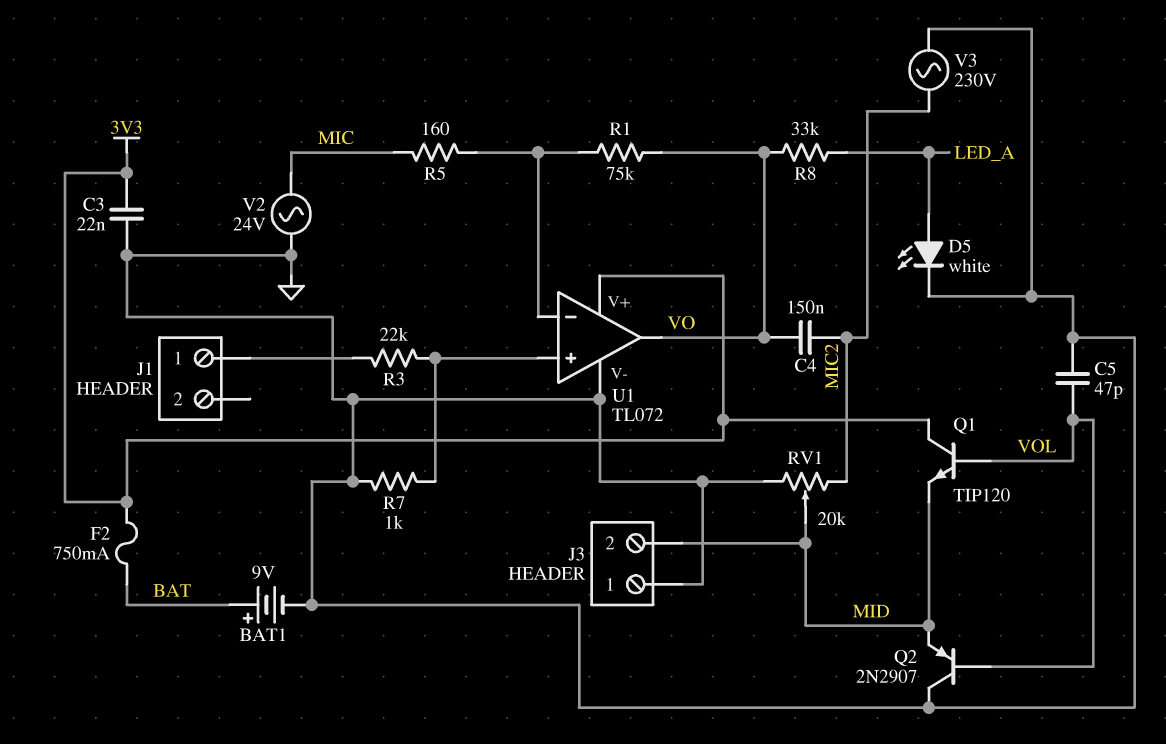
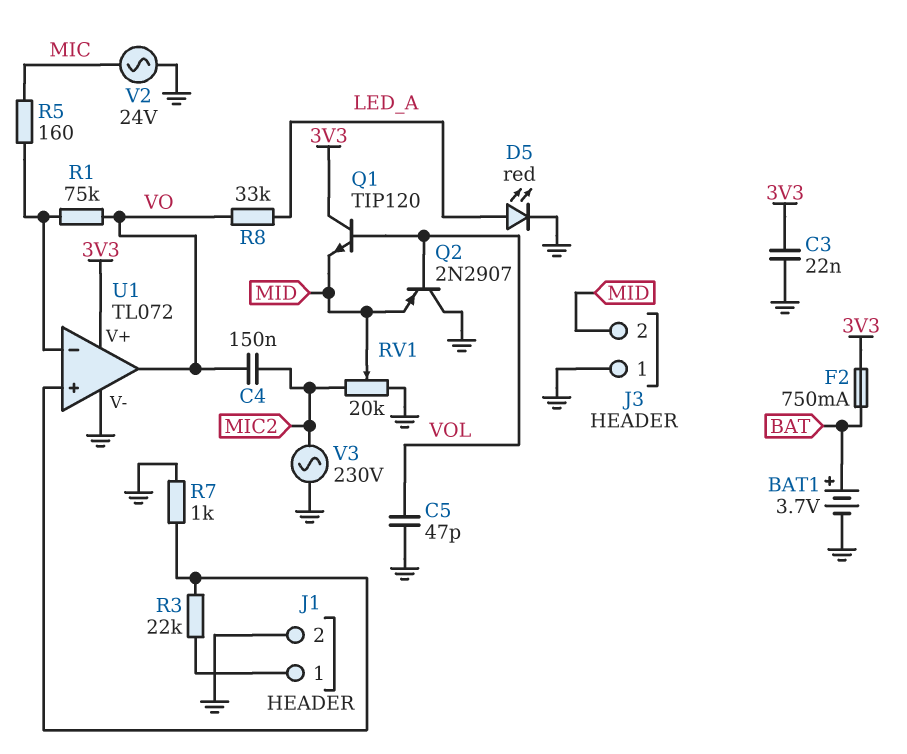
BAT1: 9V (plus BAT, minus GND) -> 3.7V (plus BAT, minus GND)
D5: LED white (A LED_A, K GND) -> LED red (A LED_A, K GND)
J1 pin 2: none -> GND

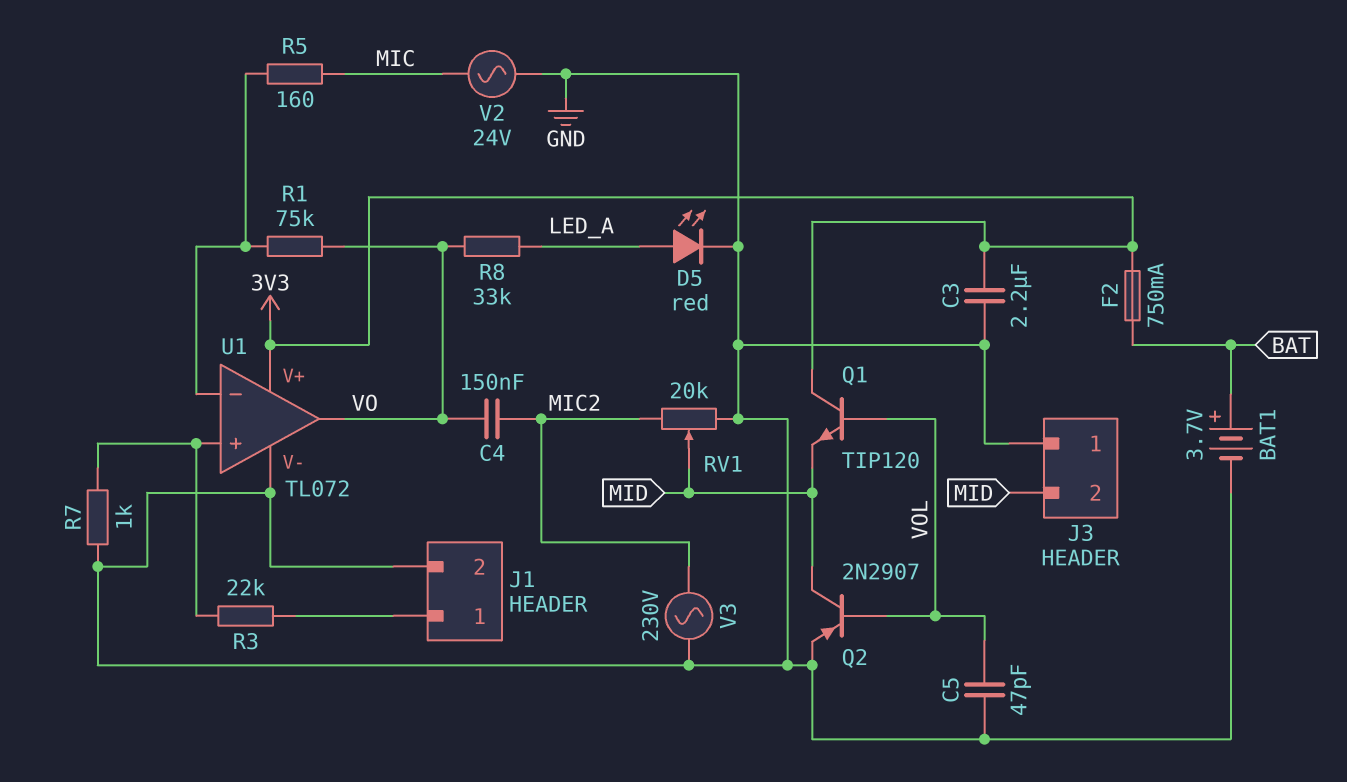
C3: 22nF (3V3, GND) -> 2.2uF (3V3, GND)
Q2: PNP 2N2907 (B VOL, C GND, E MID) -> PNP 2N2907 (B VOL, C MID, E GND)

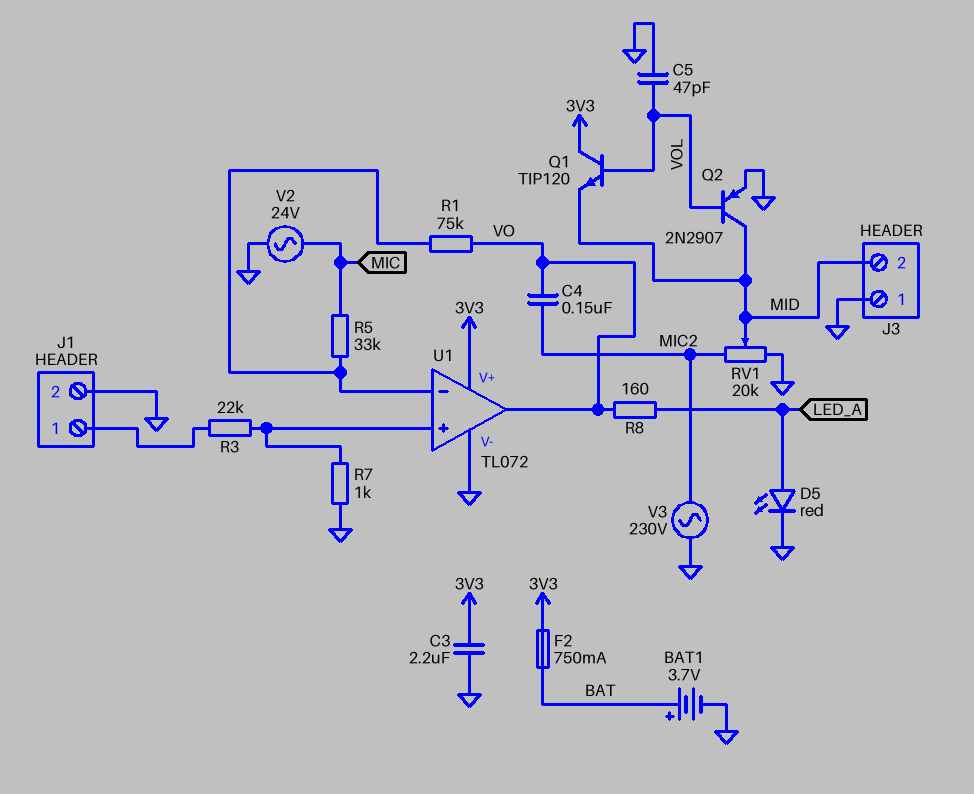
R5: 160 (MIC, U1/in-) -> 33k (MIC, U1/in-)
R8: 33k (LED_A, VO) -> 160 (LED_A, VO)

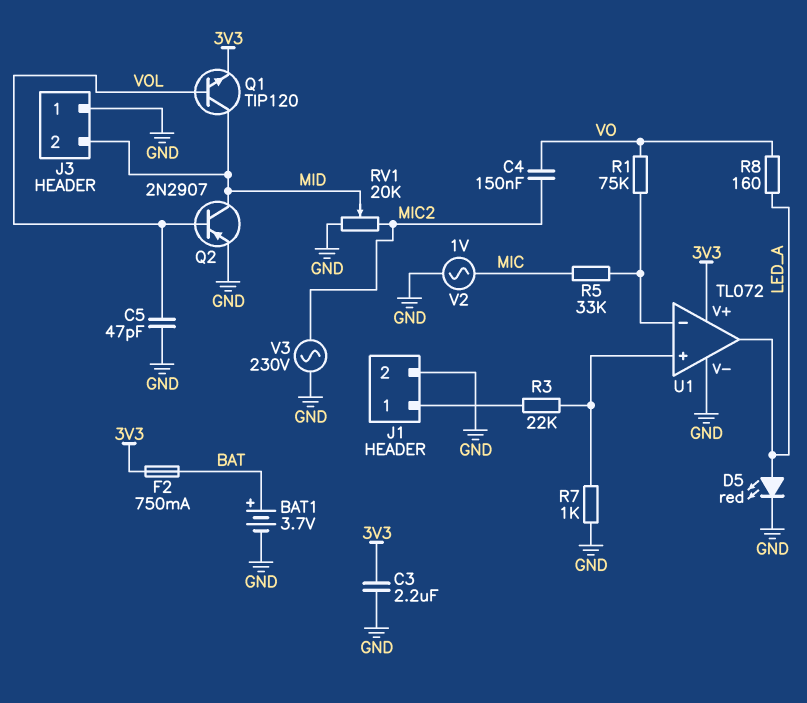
Q1: NPN TIP120 (B VOL, C 3V3, E MID) -> NPN TIP120 (B VOL, C MID, E 3V3)
U1 pin out: VO -> LED_A
V2: AC 24V (GND, MIC) -> AC 1V (GND, MIC)

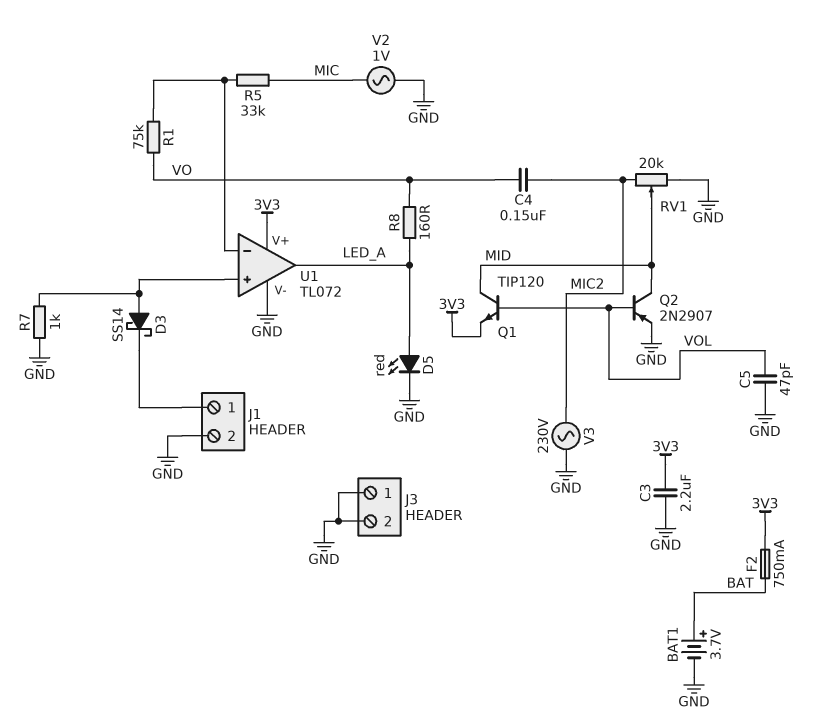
D3: none -> schottky SS14 (A U1/in+, K J1/1)
J3 pin 2: MID -> GND
R3: 22k (J1/1, U1/in+) -> none

